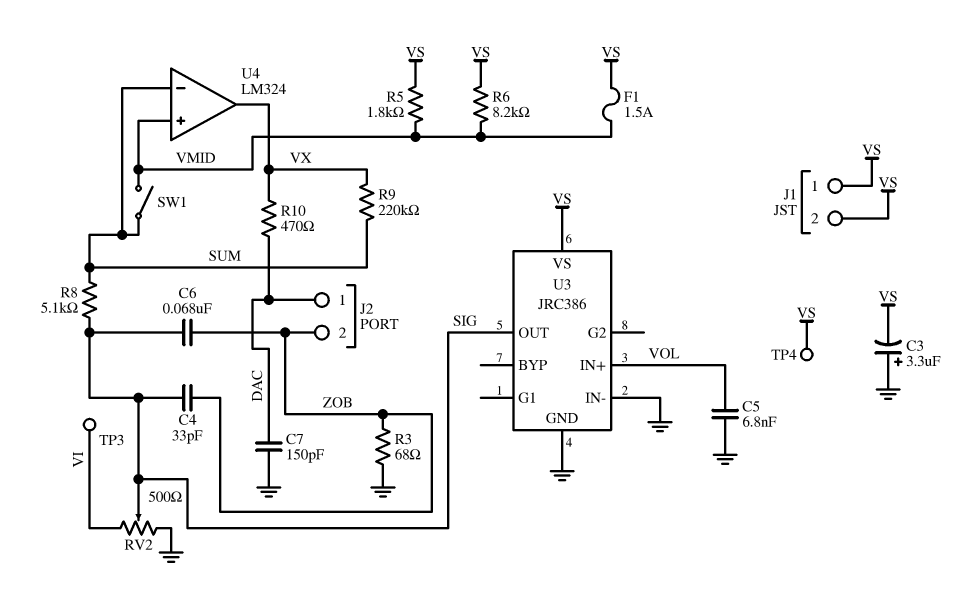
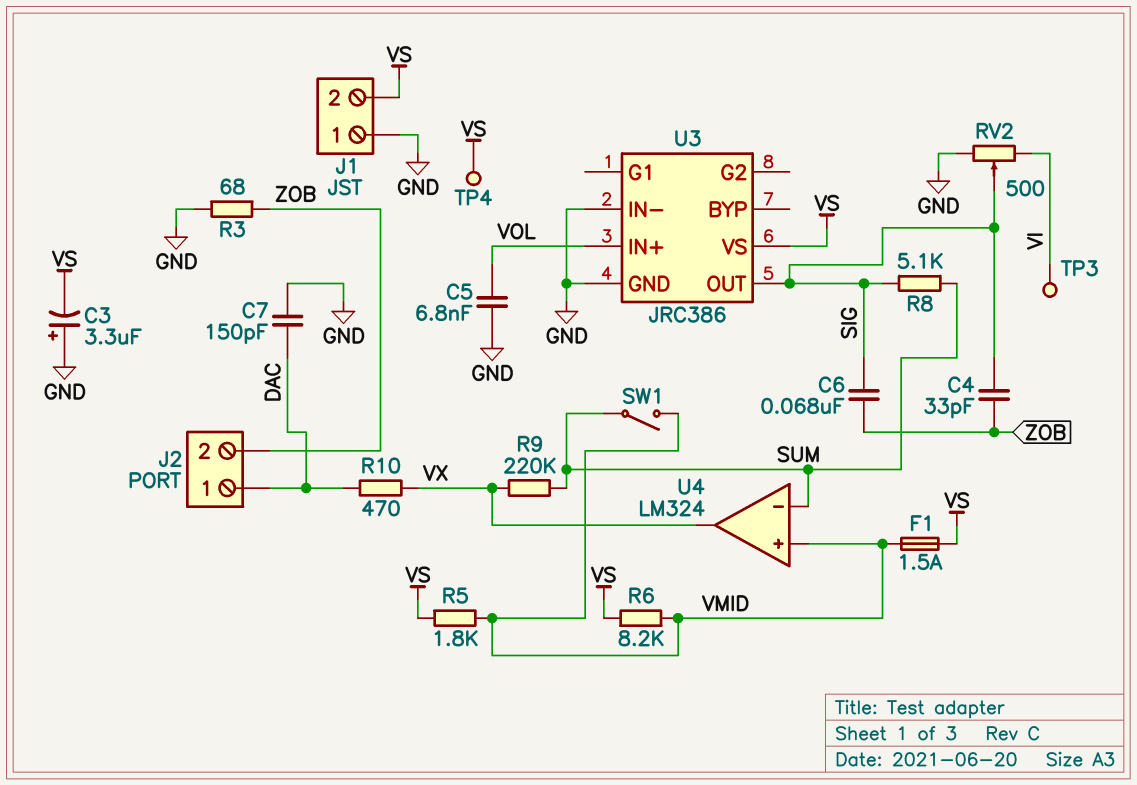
J1 pin 1: VS -> GND

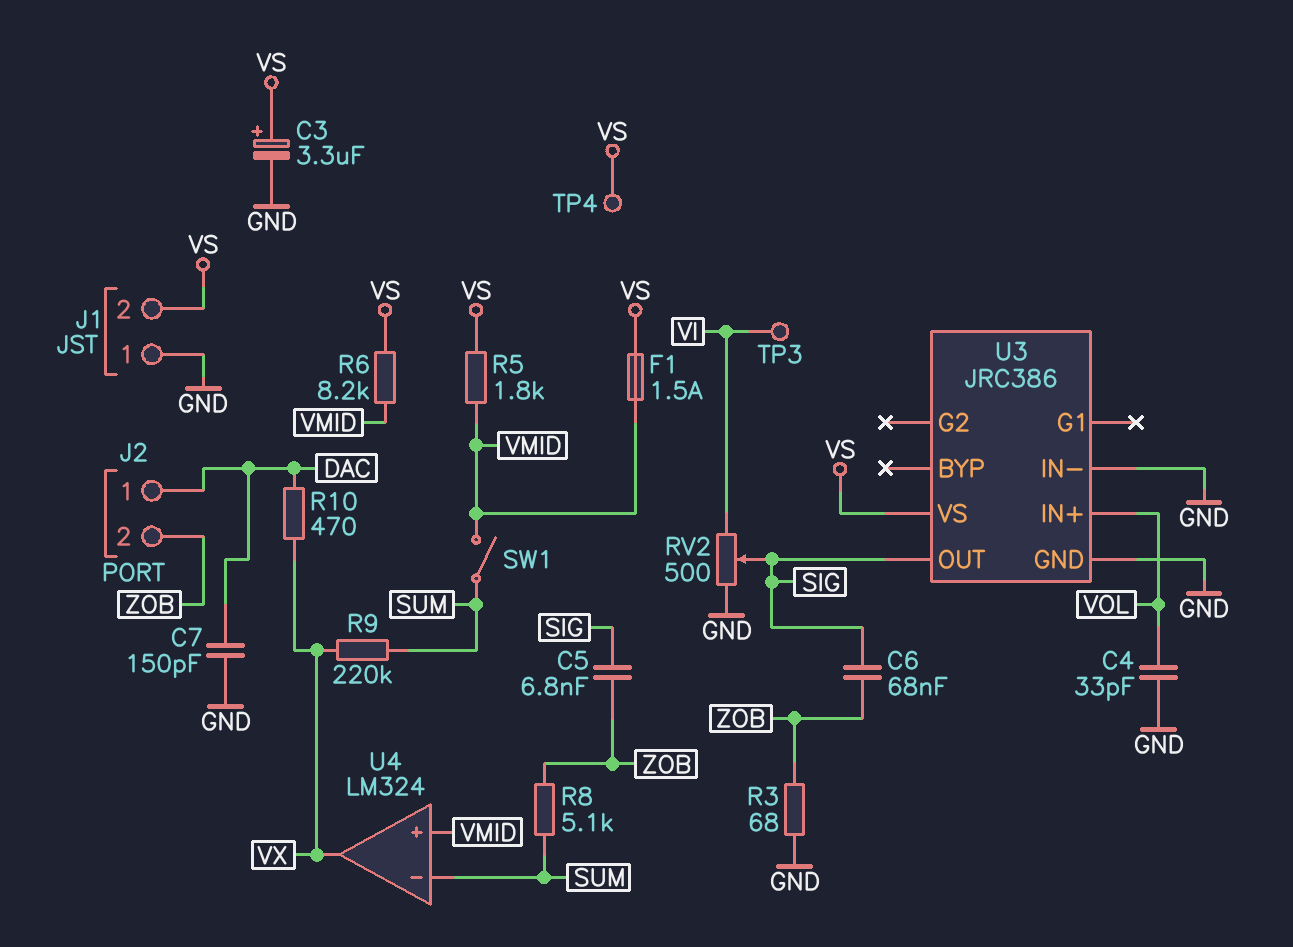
C3: 3.3uF (plus GND, minus VS) -> 3.3uF (plus VS, minus GND)
C4: 33pF (SIG, ZOB) -> 33pF (GND, VOL)
C5: 6.8nF (GND, VOL) -> 6.8nF (SIG, ZOB)
R8: 5.1k (SIG, SUM) -> 5.1k (SUM, ZOB)

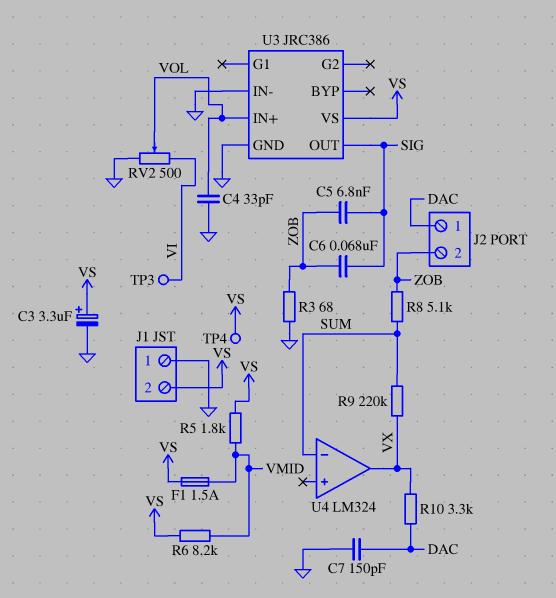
R10: 470 (DAC, VX) -> 3.3k (DAC, VX)
RV2: 500 (GND, VI, wiper SIG) -> 500 (GND, VI, wiper VOL)
SW1: switch (SUM, VMID) -> none
U4 pin in+: VMID -> none

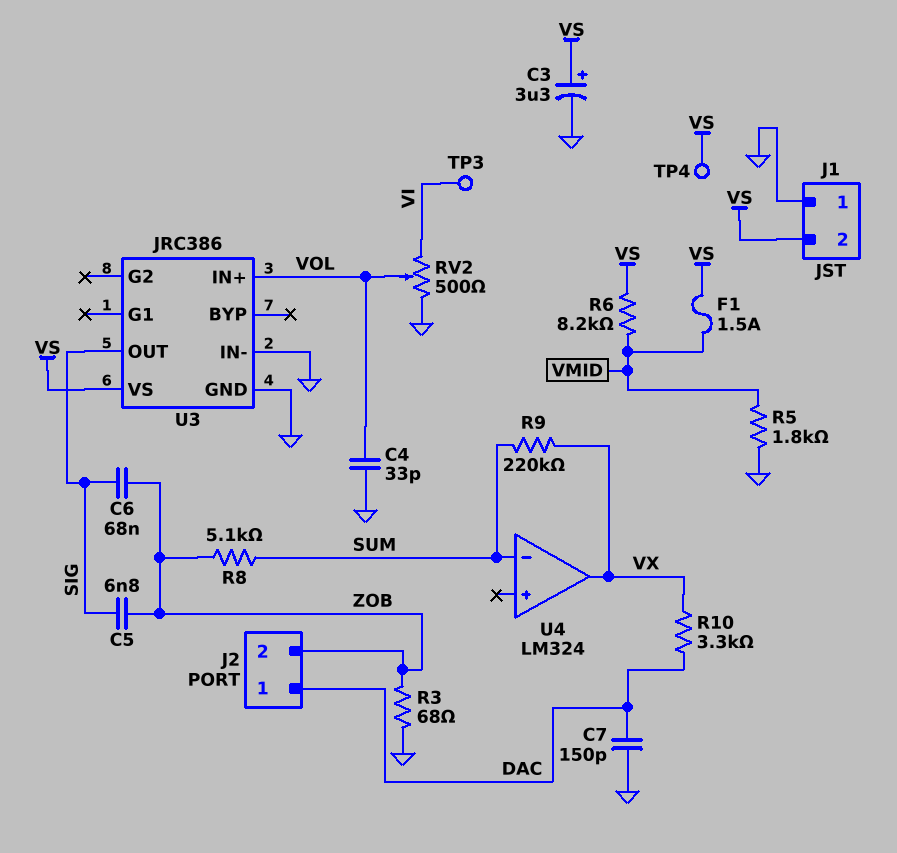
R5: 1.8k (VMID, VS) -> 1.8k (GND, VMID)

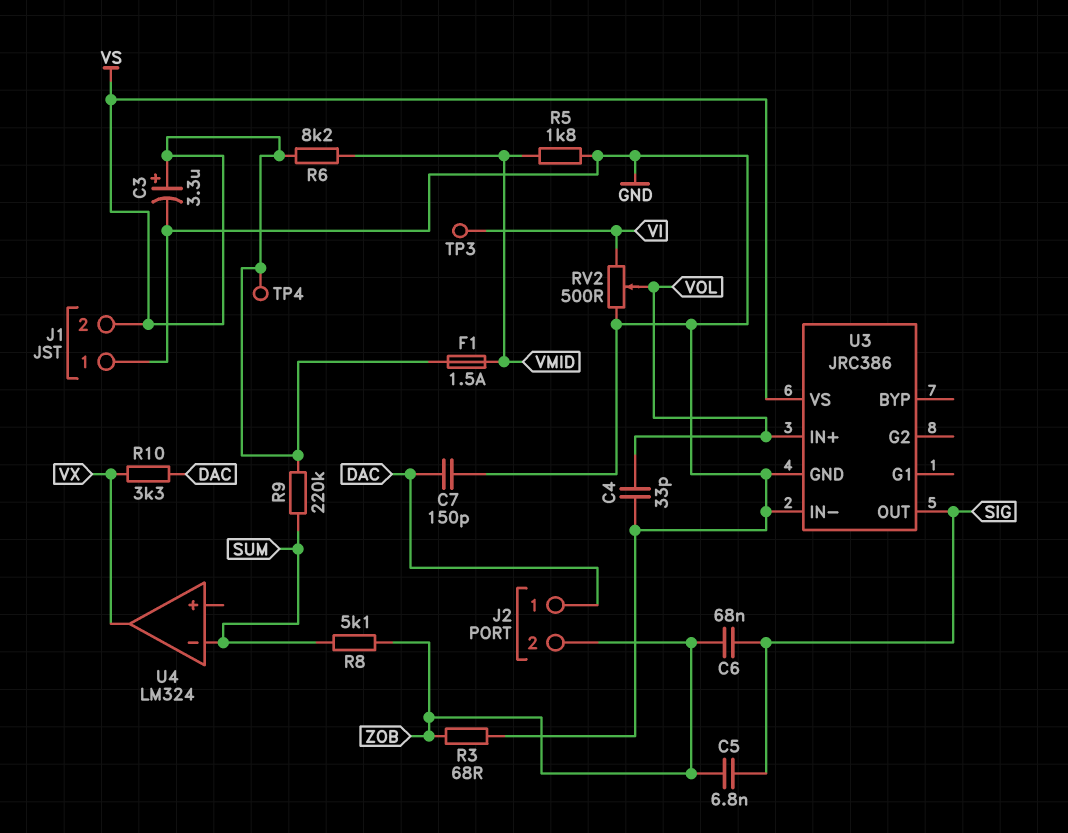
R9: 220k (SUM, VX) -> 220k (SUM, VS)

